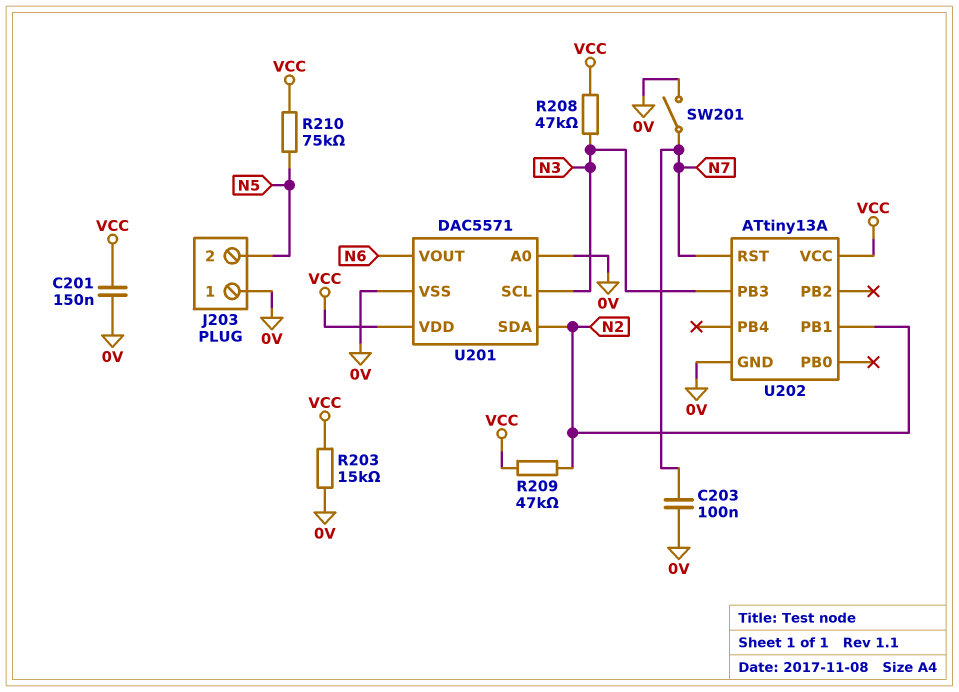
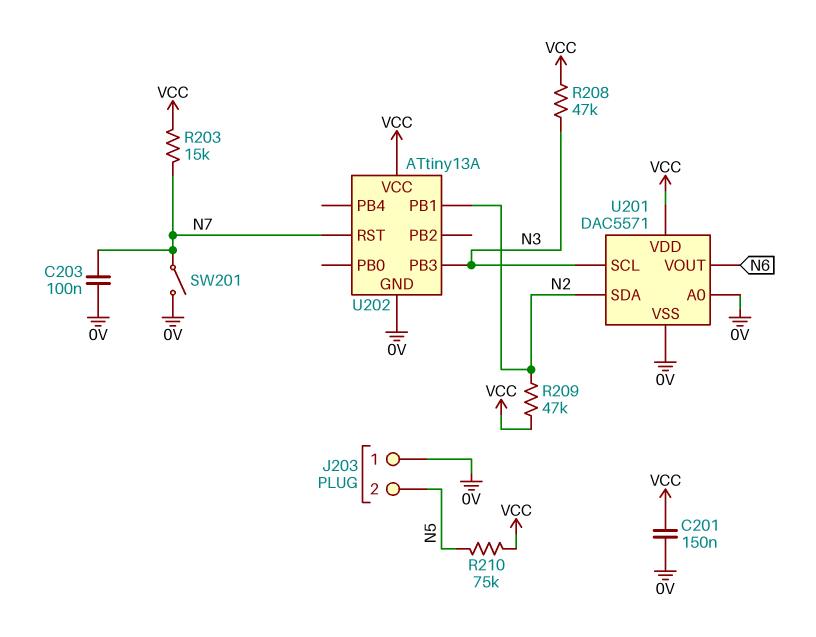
R203: 15k (0V, VCC) -> 15k (N7, VCC)

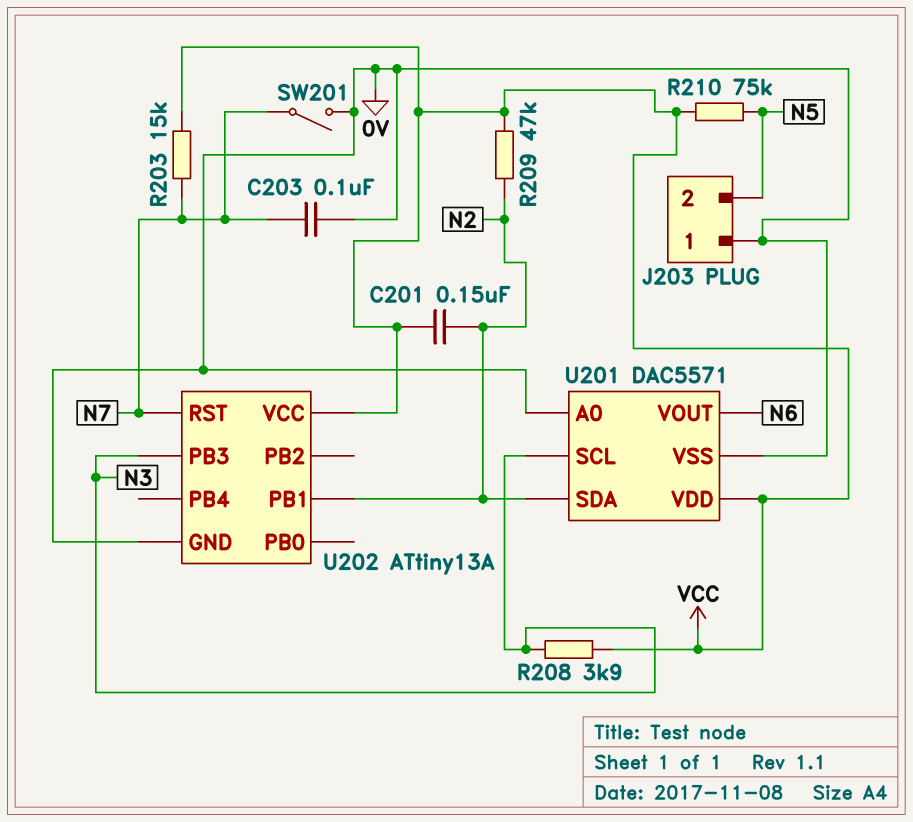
C201: 150nF (0V, VCC) -> 150nF (N2, VCC)
R208: 47k (N3, VCC) -> 3.9k (N3, VCC)

